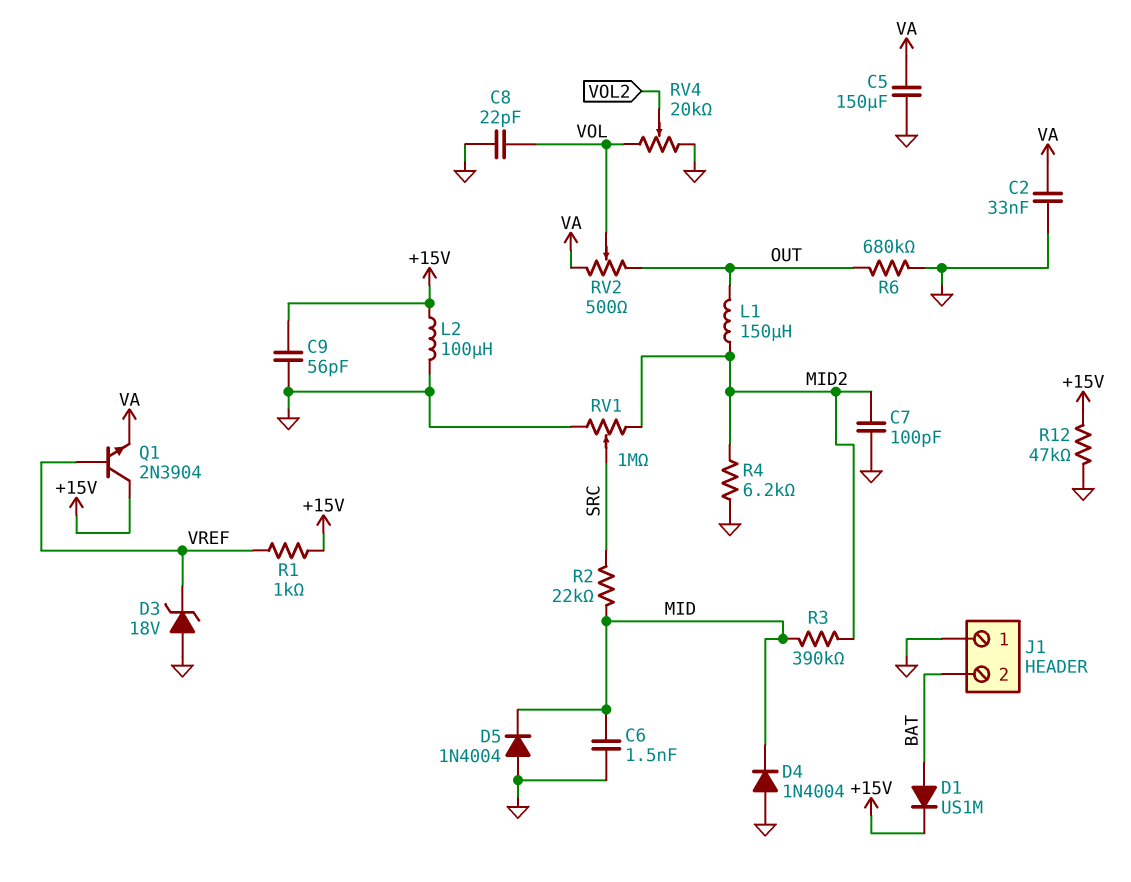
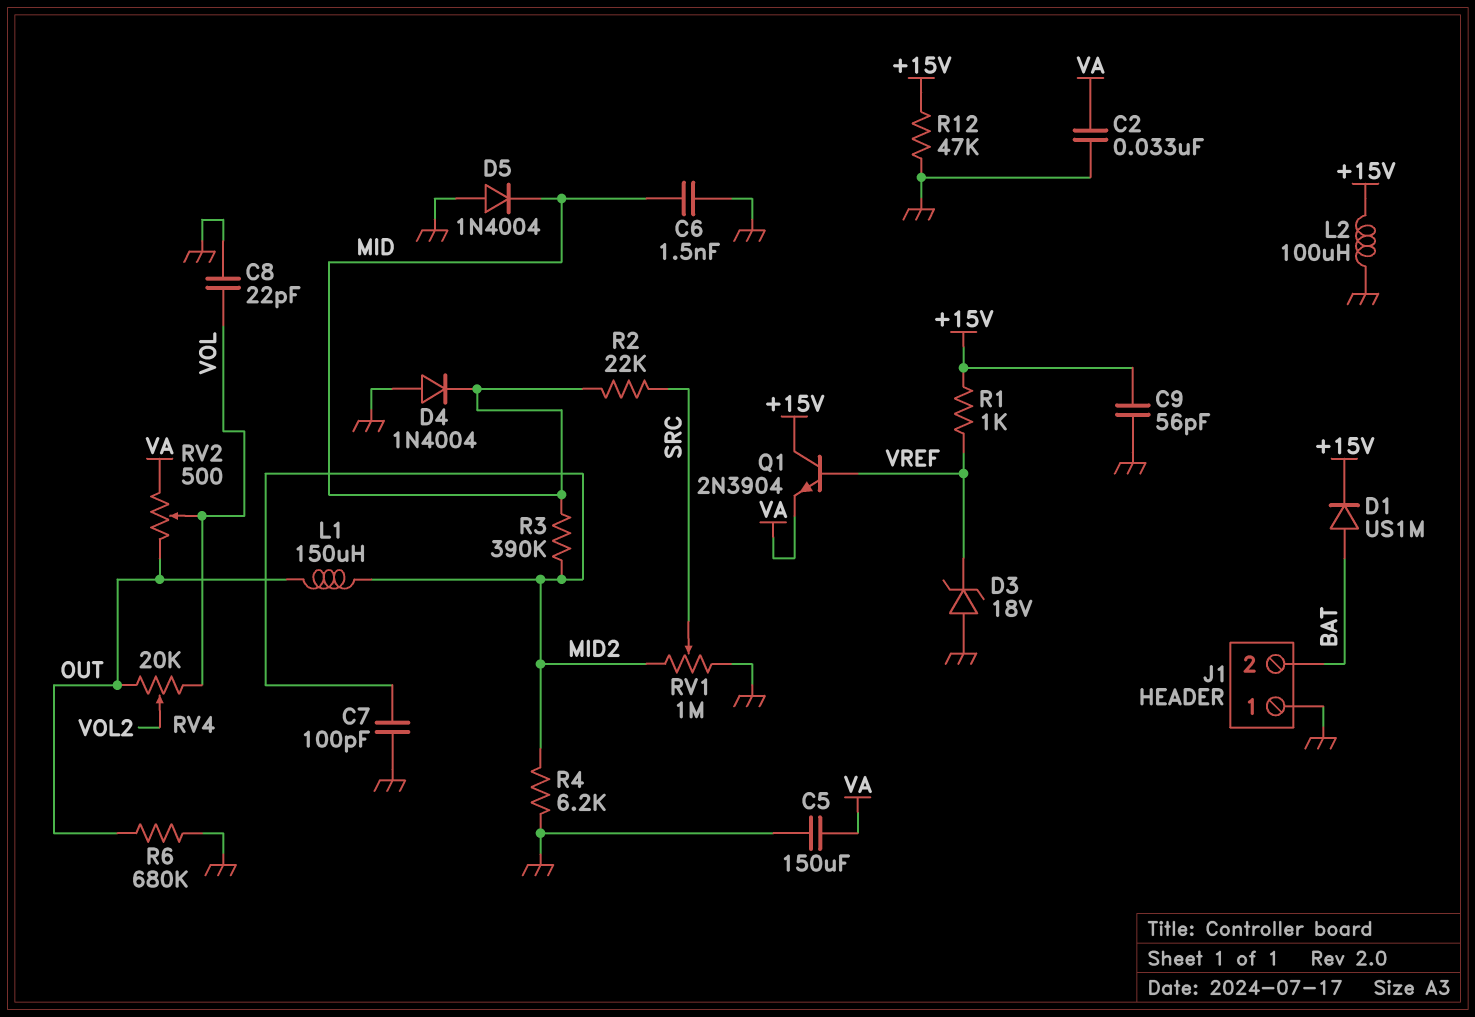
RV4: 20k (GND, VOL, wiper VOL2) -> 20k (OUT, VOL, wiper VOL2)

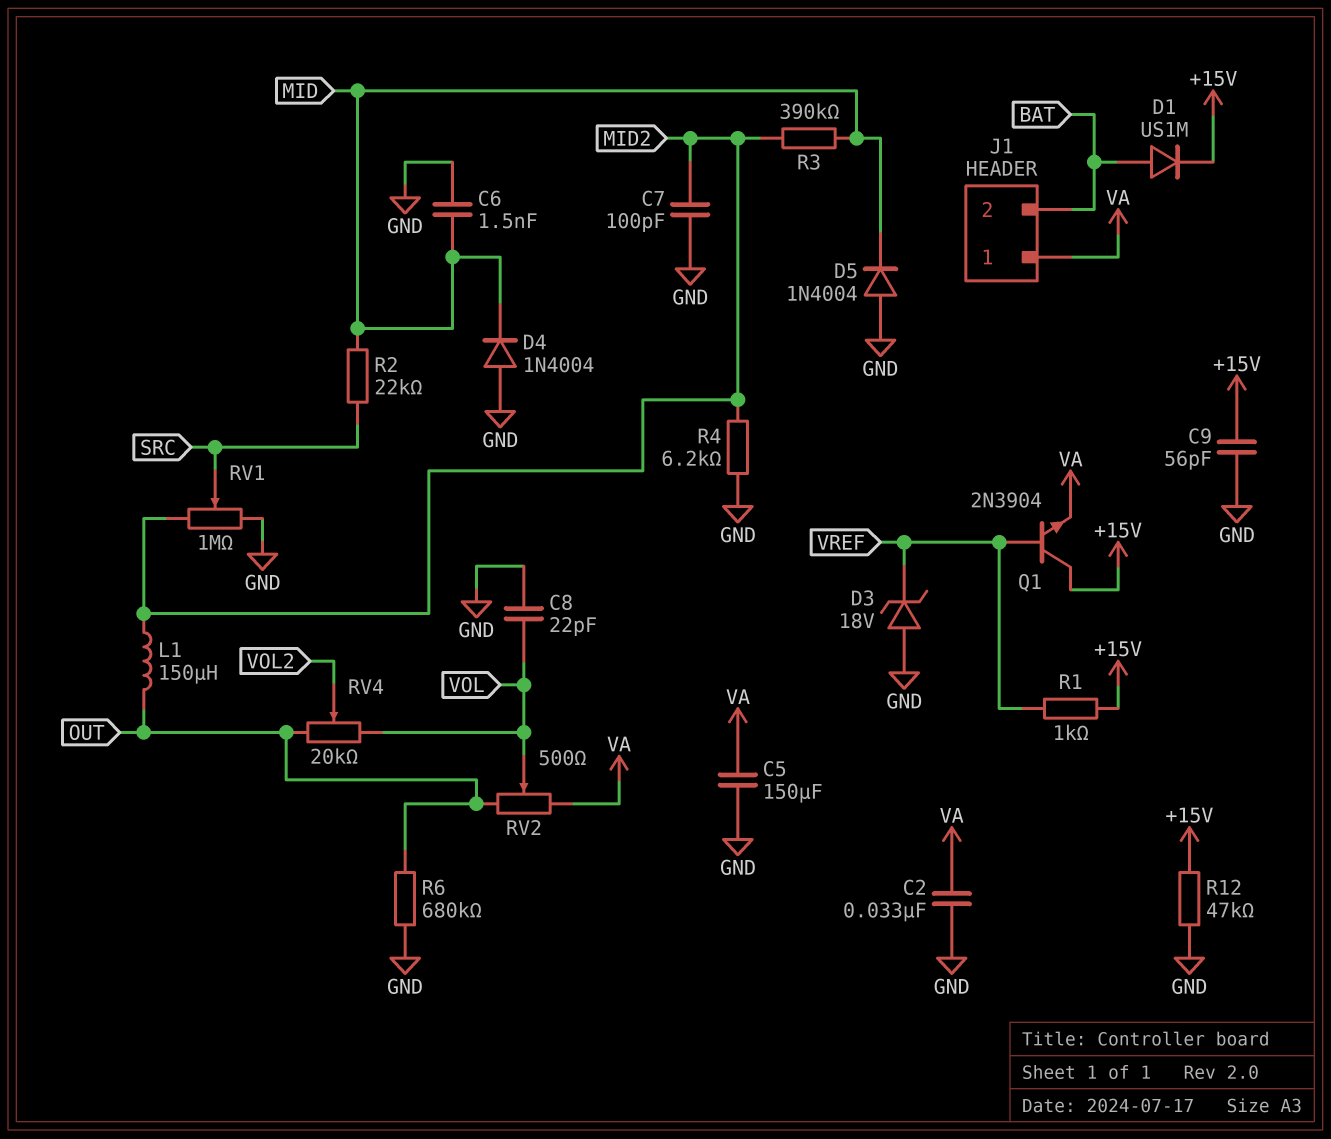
J1 pin 1: GND -> VA
L2: 100uH (+15V, GND) -> none

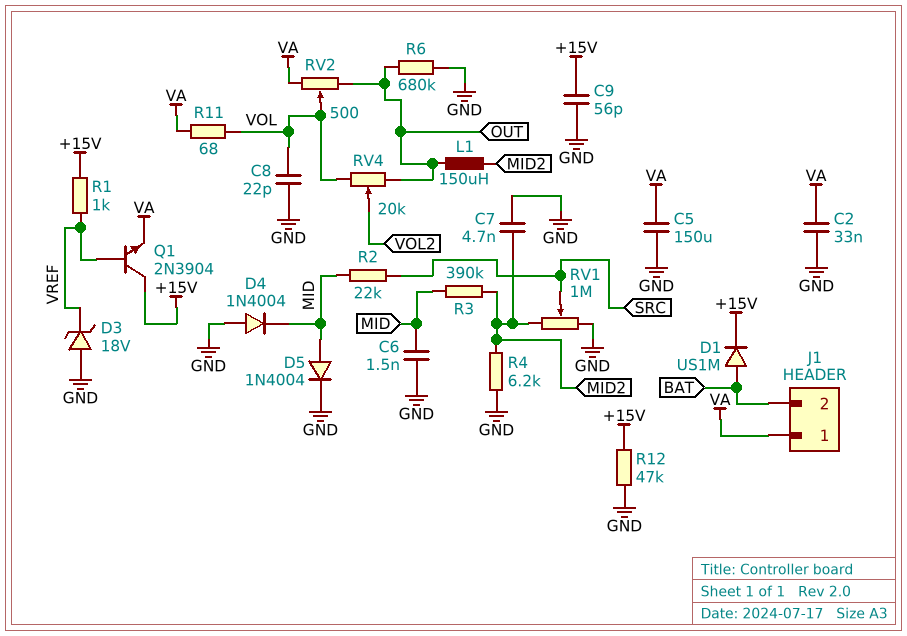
C7: 100pF (GND, MID2) -> 4.7nF (GND, MID2)
D5: diode 1N4004 (A GND, K MID) -> diode 1N4004 (A MID, K GND)
R11: none -> 68 (VA, VOL)

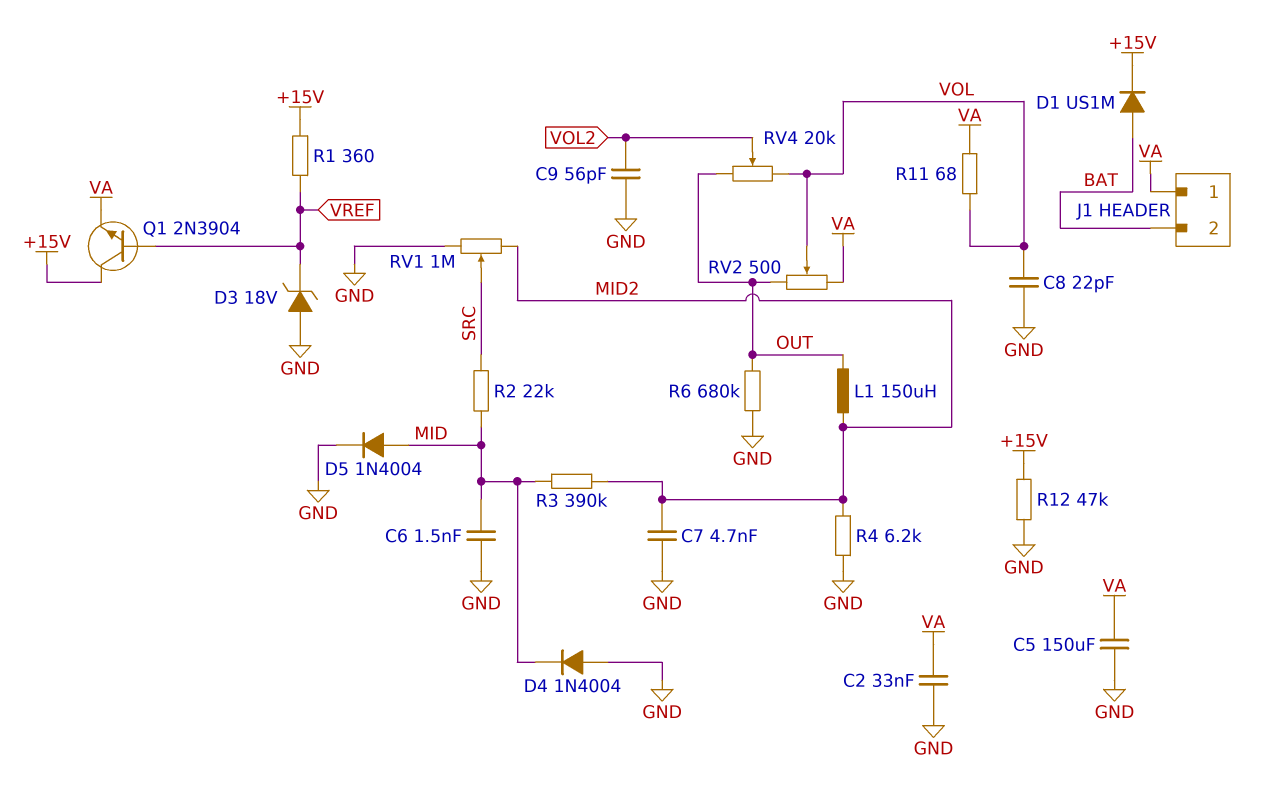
C9: 56pF (+15V, GND) -> 56pF (GND, VOL2)
R1: 1k (+15V, VREF) -> 360 (+15V, VREF)

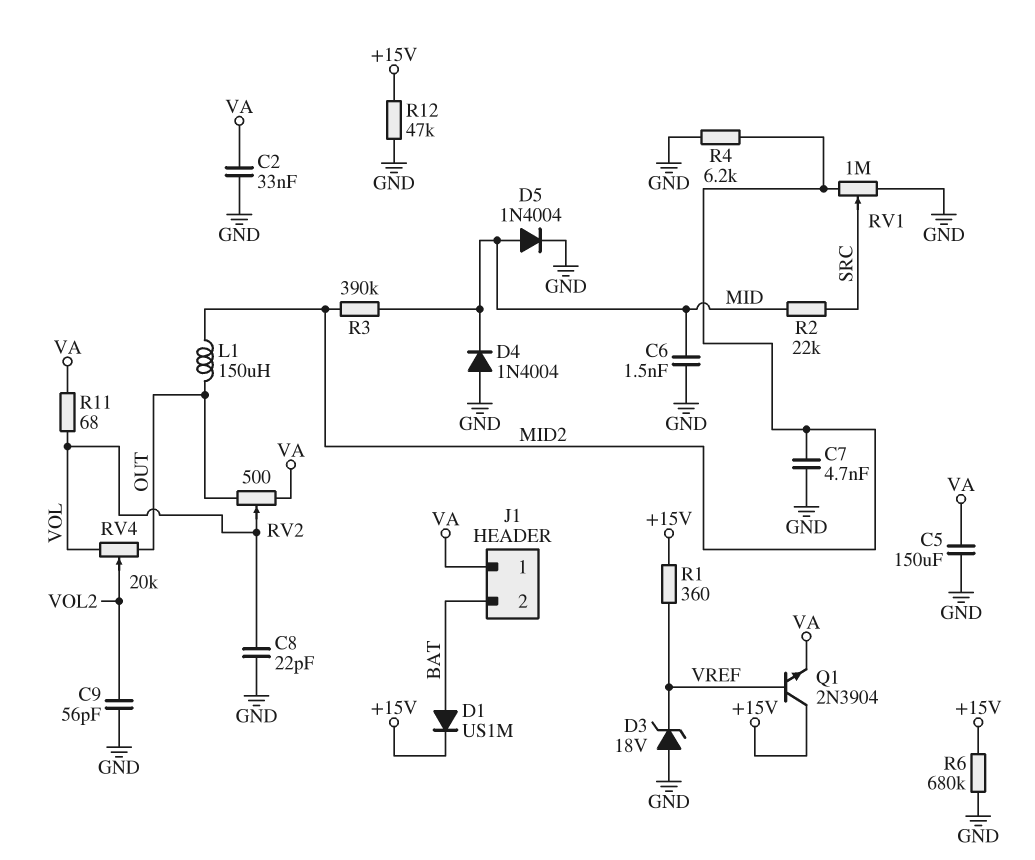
R6: 680k (GND, OUT) -> 680k (+15V, GND)

